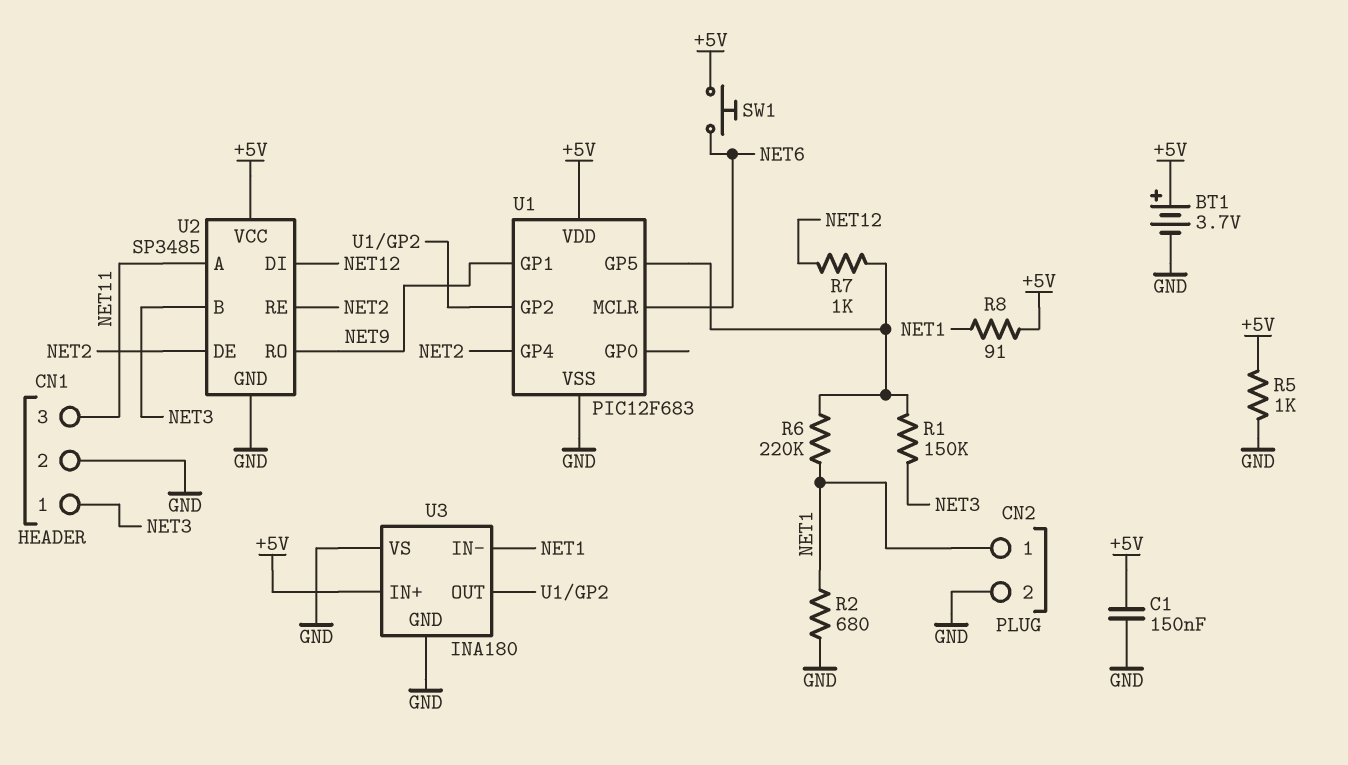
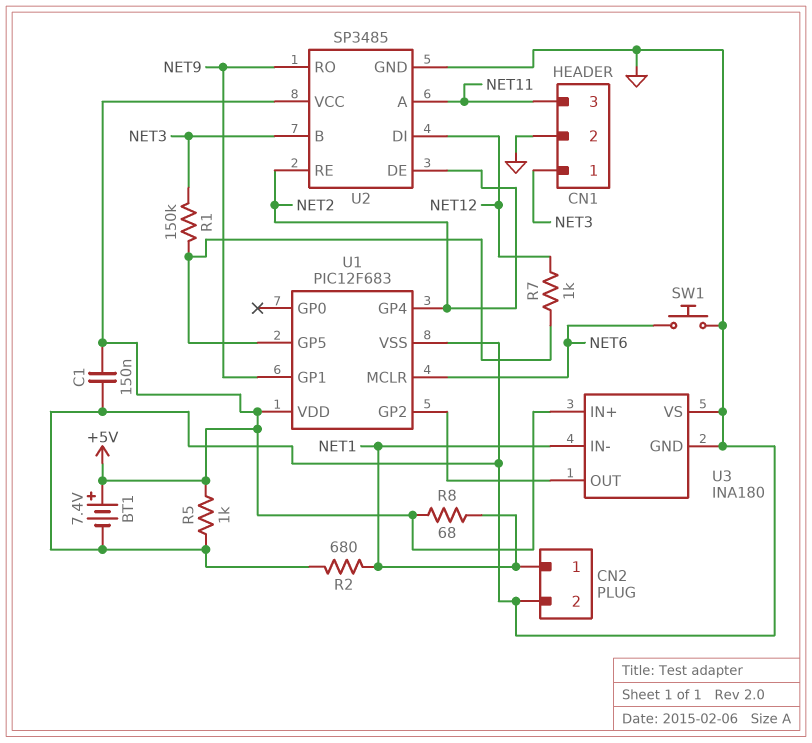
BT1: 3.7V (plus +5V, minus GND) -> 7.4V (plus +5V, minus GND)
R6: 220k (NET1, U1/GP5) -> none
R8: 91 (+5V, NET1) -> 68 (+5V, NET1)
SW1: button (+5V, NET6) -> button (GND, NET6)

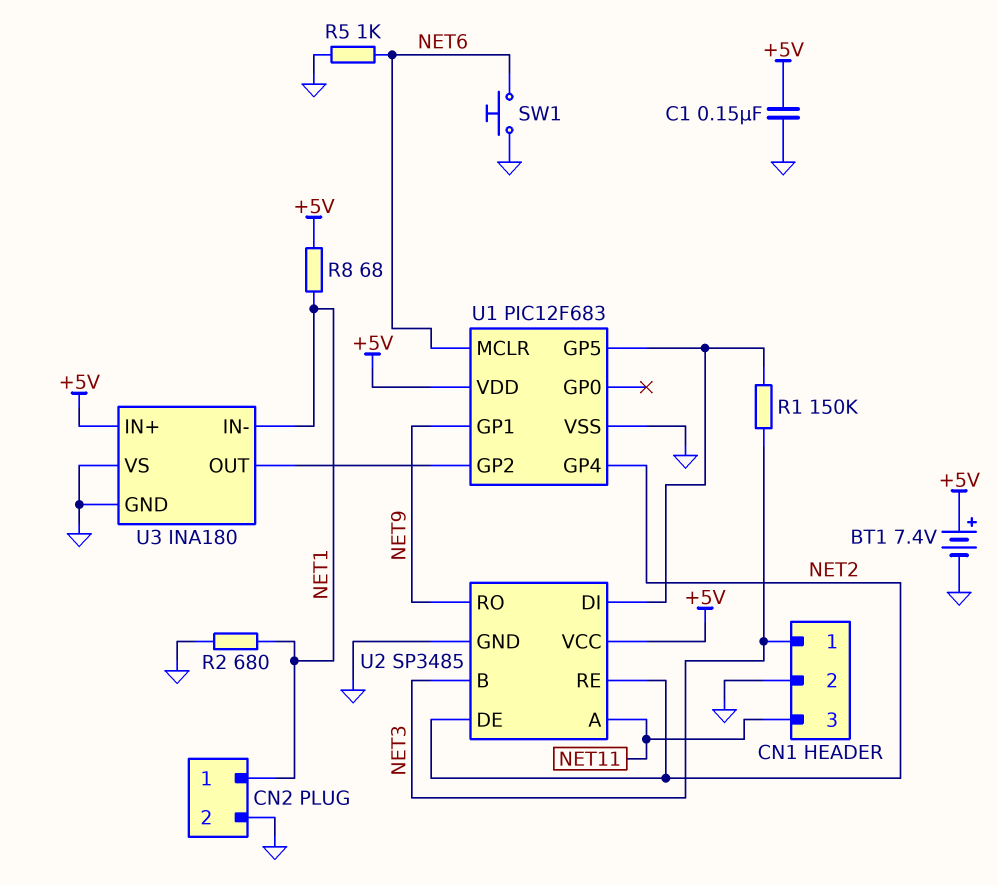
R5: 1k (+5V, GND) -> 1k (GND, NET6)
R7: 1k (NET12, U1/GP5) -> none
U2 pin DI: NET12 -> U1/GP5

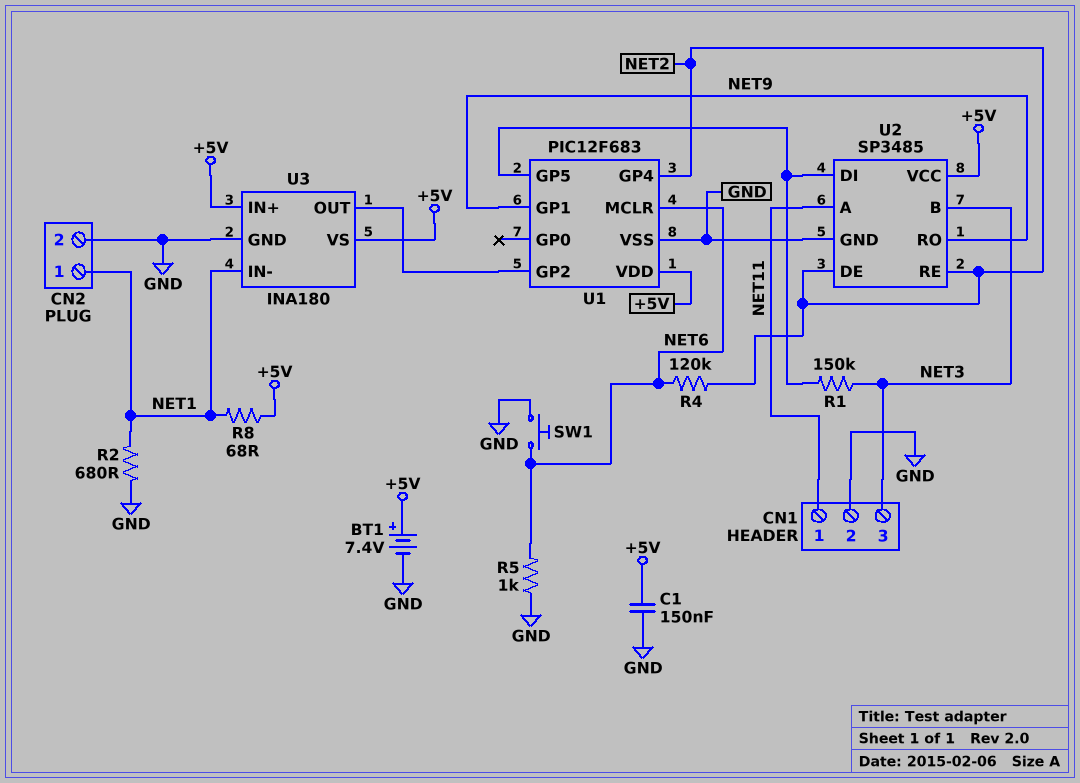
CN1 pin 1: NET3 -> NET11
CN1 pin 3: NET11 -> NET3
R4: none -> 120k (NET2, NET6)
U3 pin VS: GND -> +5V

